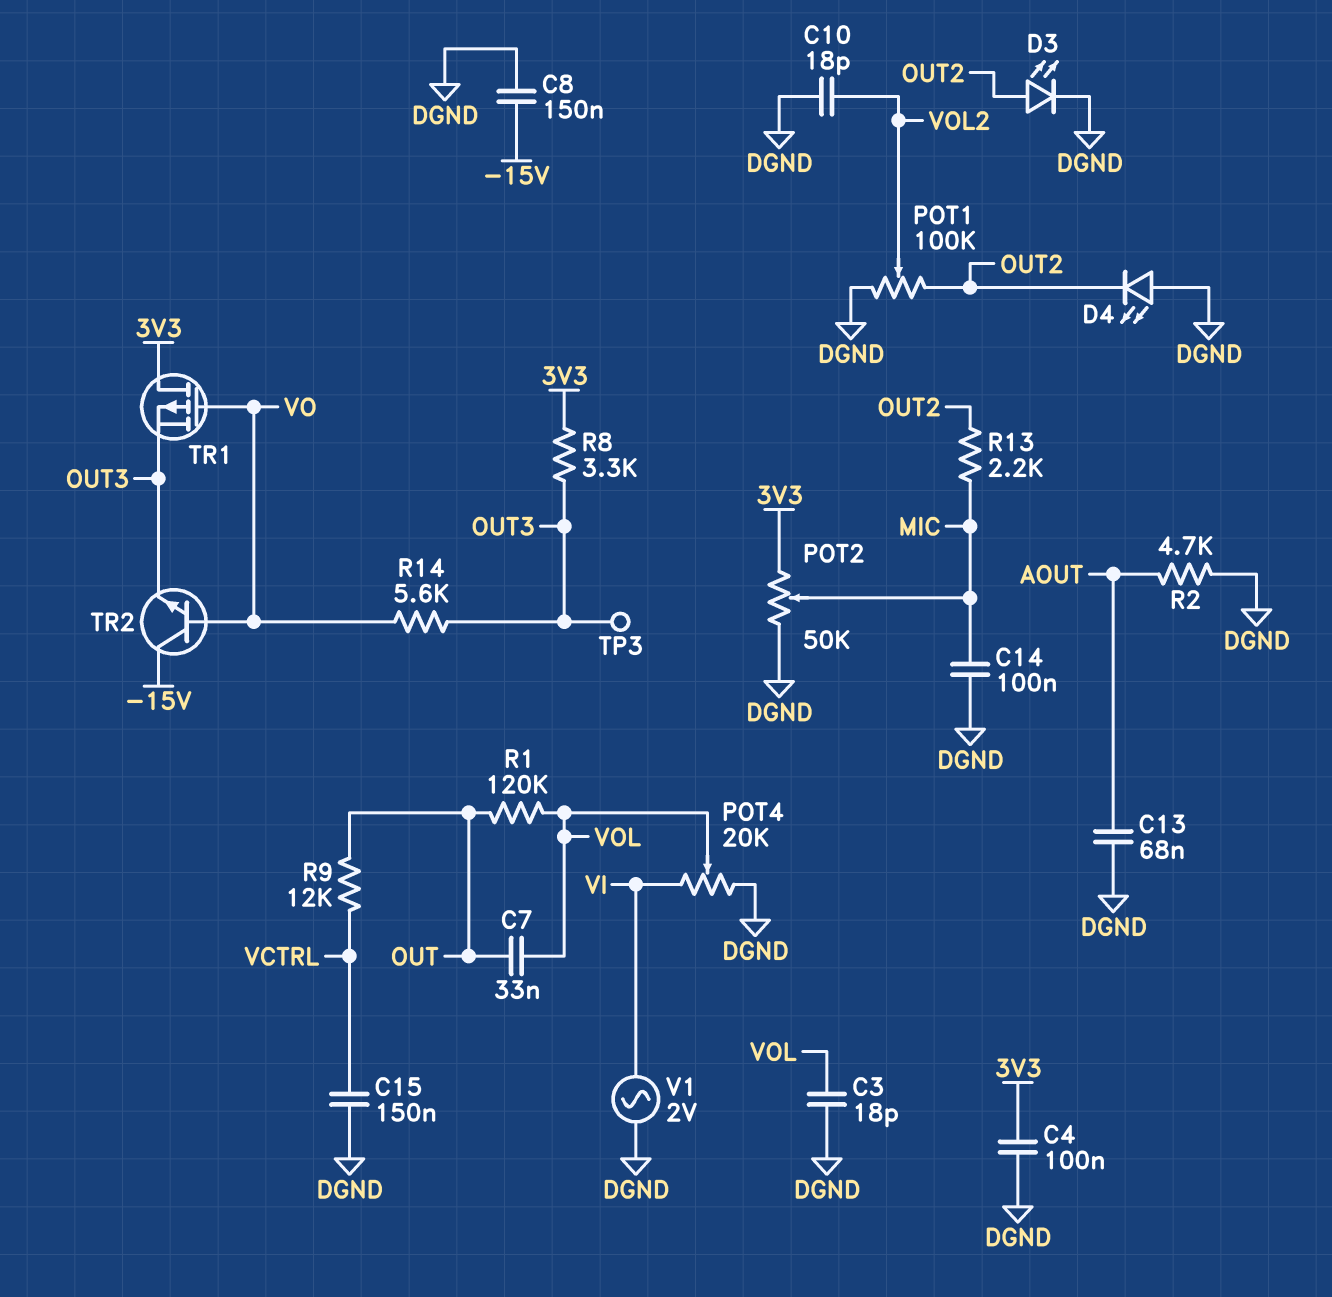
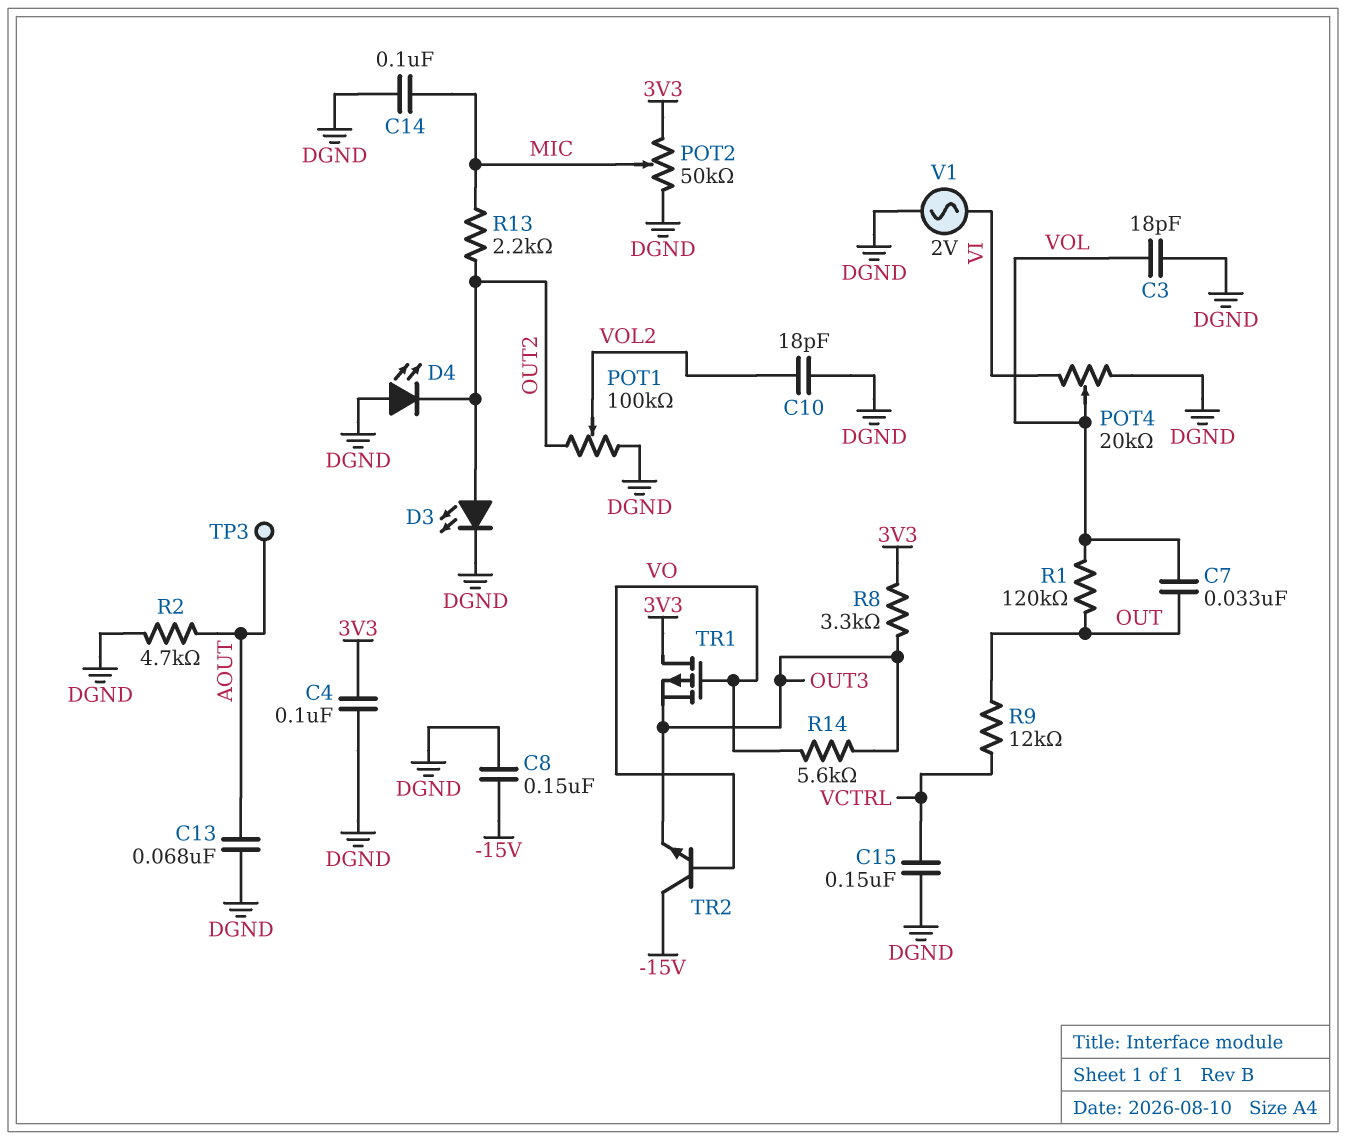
TP3: test point (OUT3) -> test point (AOUT)

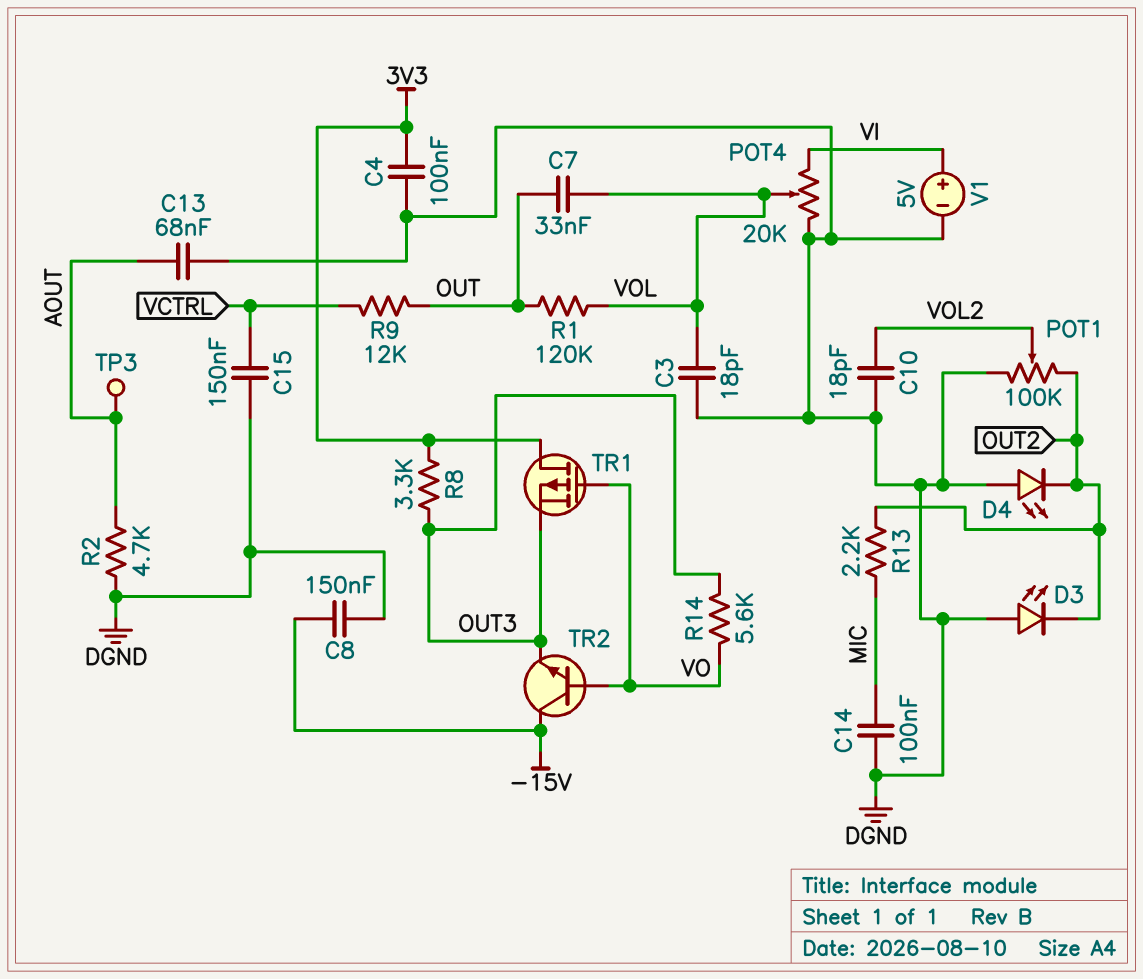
D3: LED (A OUT2, K DGND) -> LED (A DGND, K OUT2)
POT2: 50k (3V3, DGND, wiper MIC) -> none
V1: AC 2V (DGND, VI) -> 5V (plus VI, minus DGND)

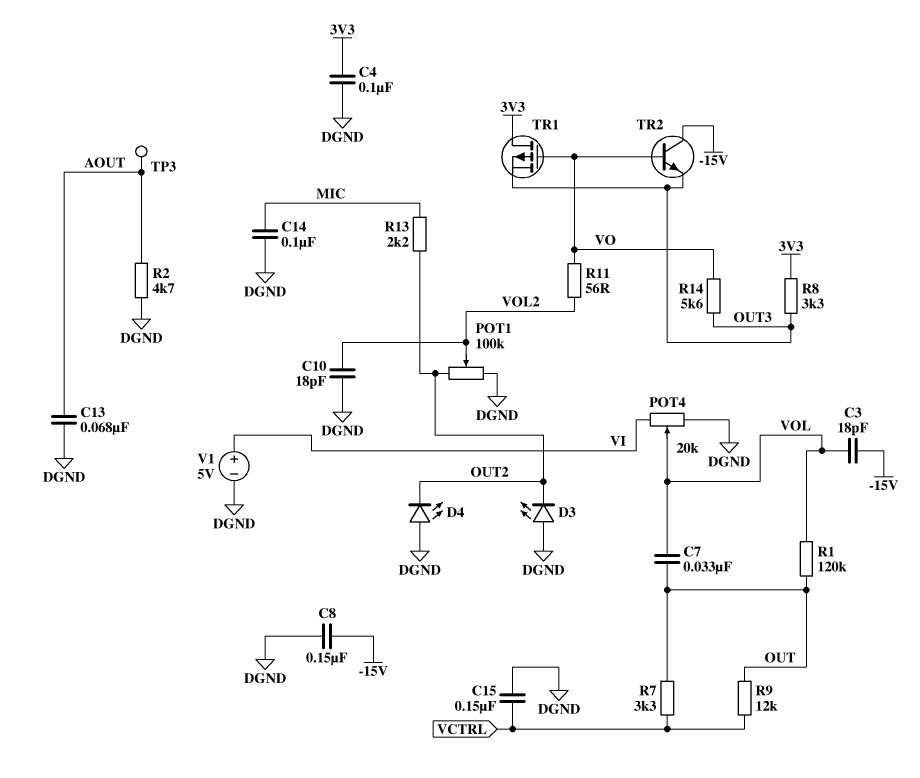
C3: 18pF (DGND, VOL) -> 18pF (-15V, VOL)
R7: none -> 3.3k (OUT, VCTRL)
R11: none -> 56 (VO, VOL2)

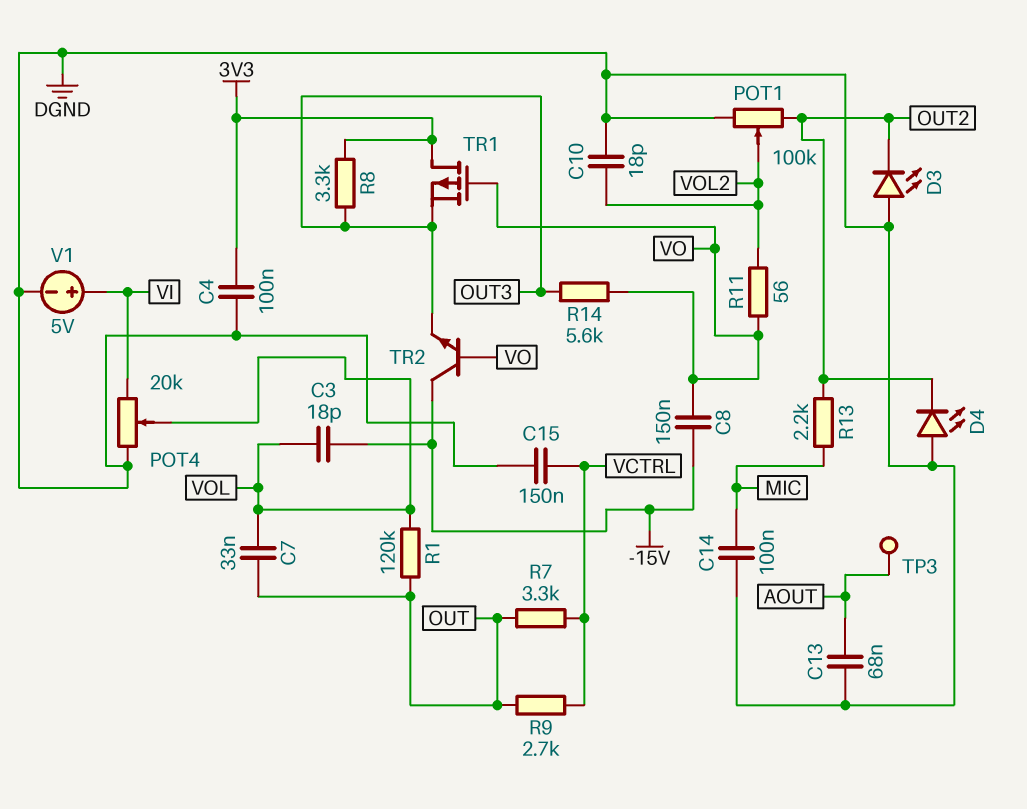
C8: 150nF (-15V, DGND) -> 150nF (-15V, VO)
R2: 4.7k (AOUT, DGND) -> none
R9: 12k (OUT, VCTRL) -> 2.7k (OUT, VCTRL)

